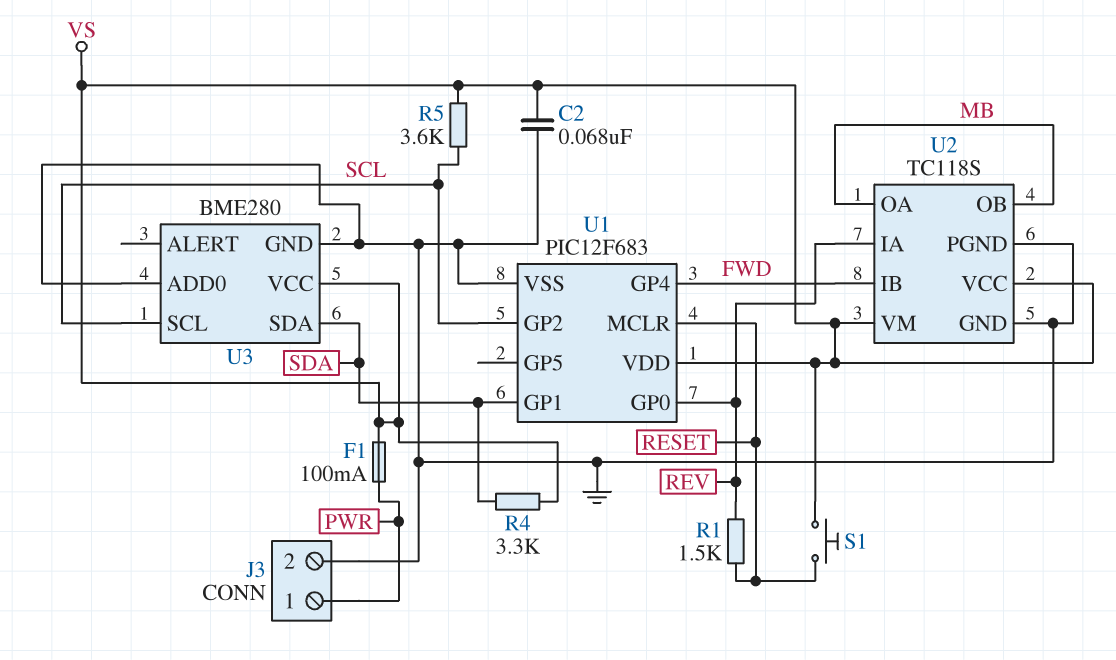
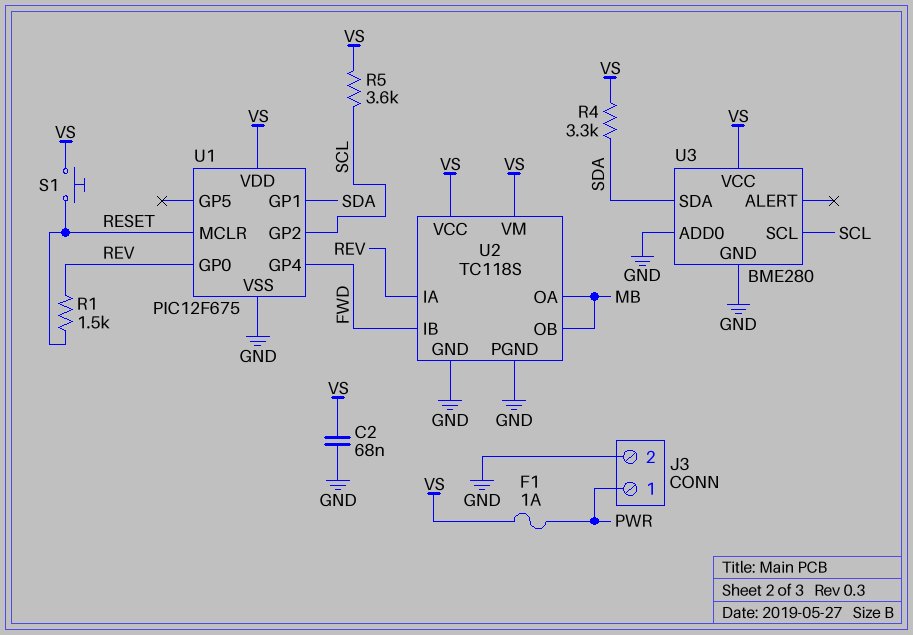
F1: 100mA (PWR, VS) -> 1A (PWR, VS)
U1: PIC12F683 -> PIC12F675

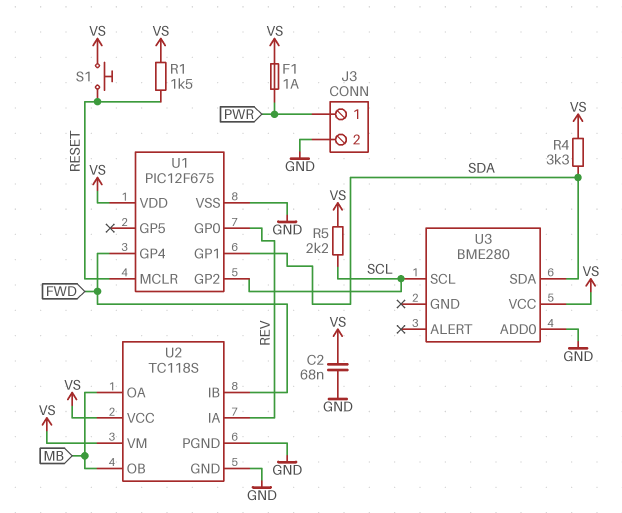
R1: 1.5k (RESET, REV) -> 1.5k (RESET, VS)
R5: 3.6k (SCL, VS) -> 2.2k (SCL, VS)
U3 pin GND: GND -> none

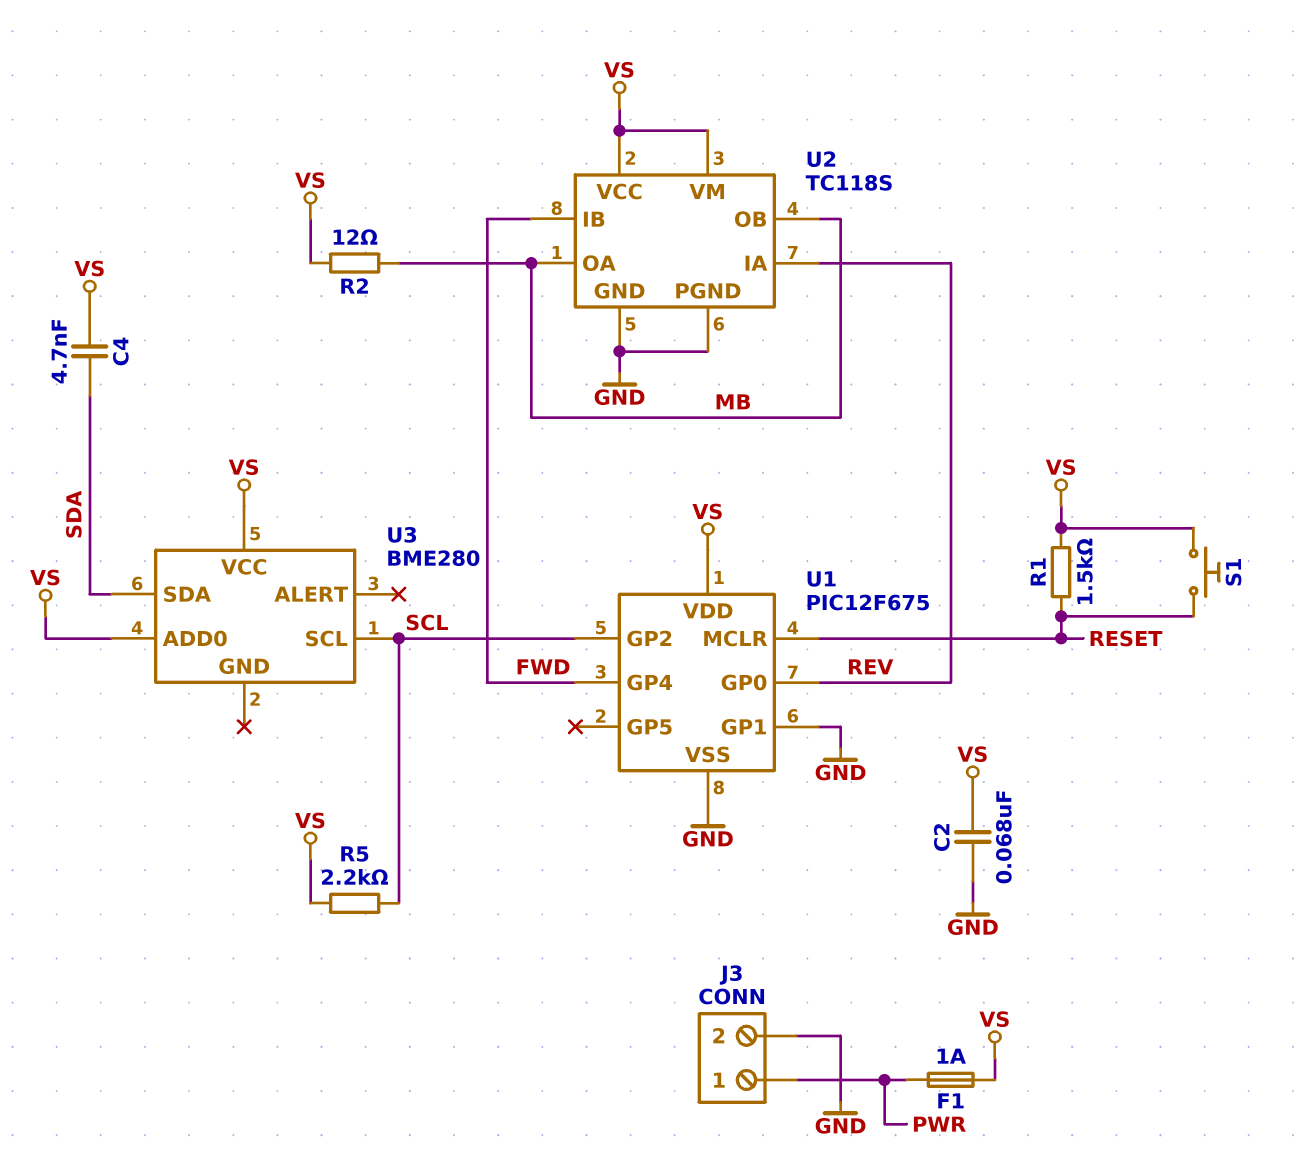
C4: none -> 4.7nF (SDA, VS)
R2: none -> 12 (MB, VS)
R4: 3.3k (SDA, VS) -> none
U1 pin GP1: SDA -> GND
U3 pin ADD0: GND -> VS

